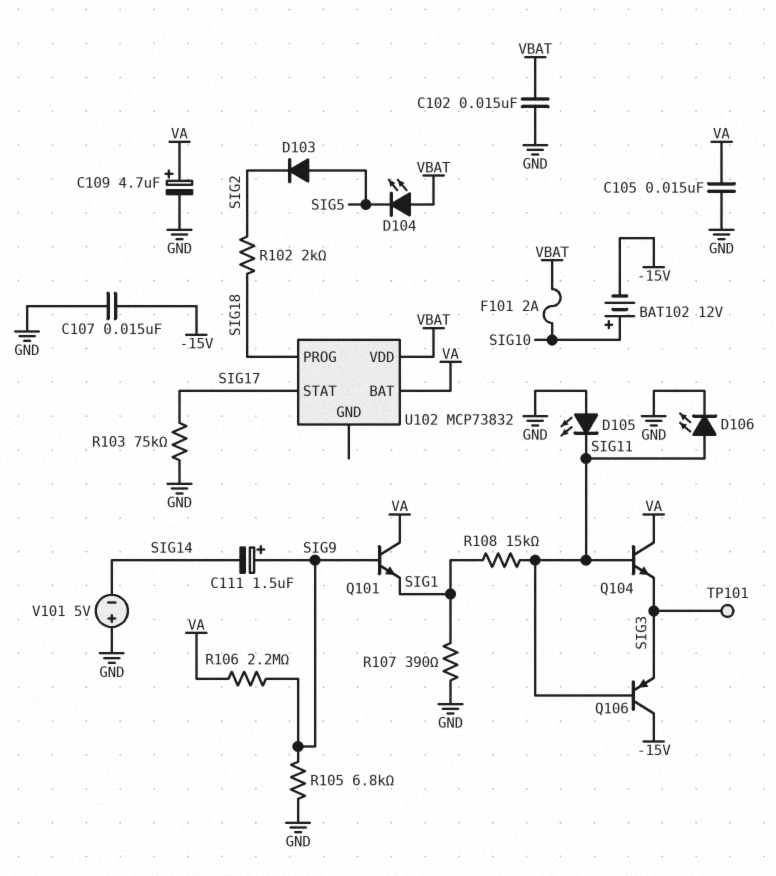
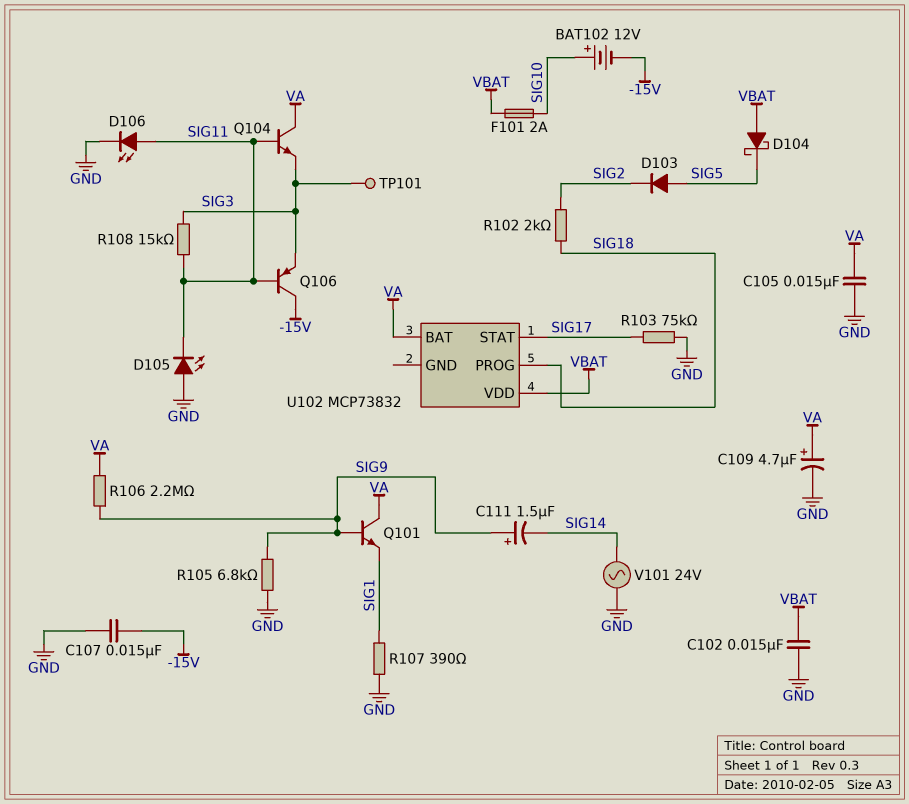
D104: LED (A VBAT, K SIG5) -> schottky (A VBAT, K SIG5)
R108: 15k (SIG1, SIG11) -> 15k (SIG3, SIG11)
V101: 5V (plus GND, minus SIG14) -> AC 24V (GND, SIG14)

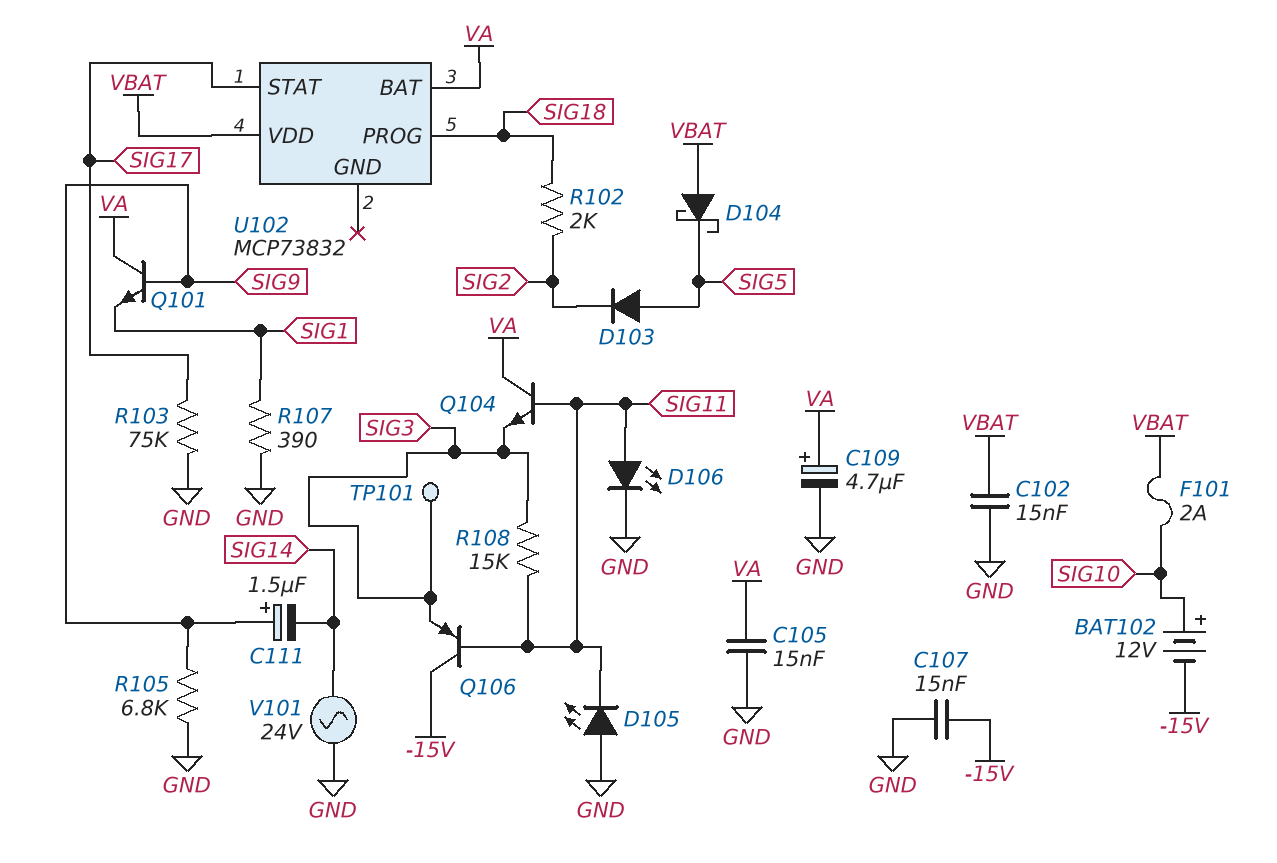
R106: 2.2M (SIG9, VA) -> none

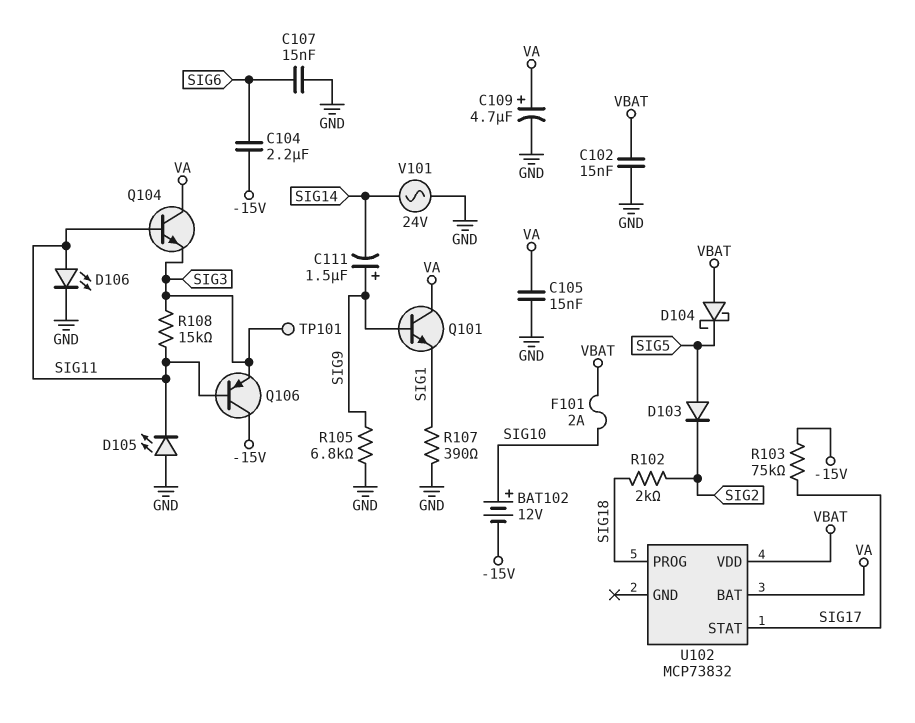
C104: none -> 2.2uF (-15V, SIG6)
C107: 15nF (-15V, GND) -> 15nF (GND, SIG6)
R103: 75k (GND, SIG17) -> 75k (-15V, SIG17)

